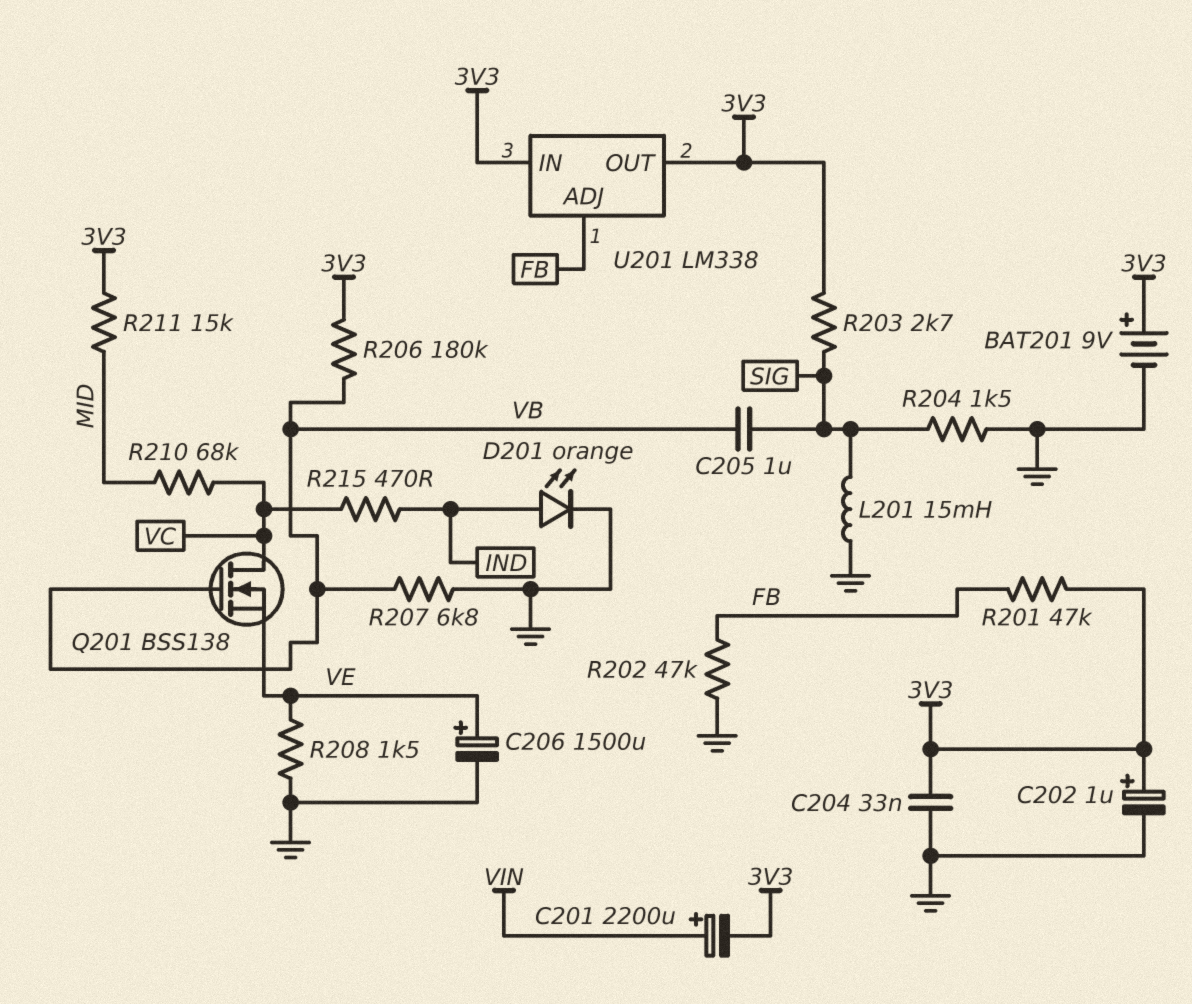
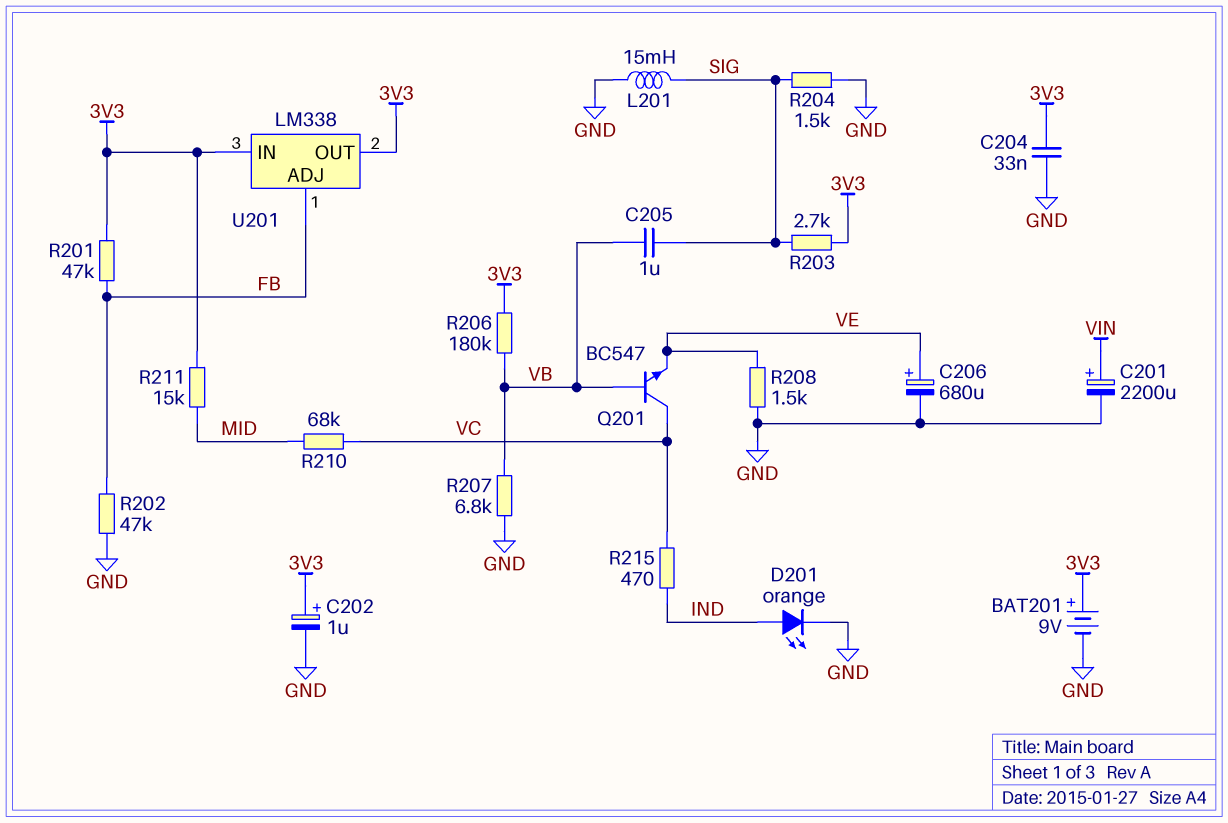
C201: 2200uF (plus VIN, minus 3V3) -> 2200uF (plus VIN, minus GND)
C206: 1500uF (plus VE, minus GND) -> 680uF (plus VE, minus GND)
Q201: NMOS BSS138 (G VB, D VC, S VE) -> NPN BC547 (B VB, C VC, E VE)

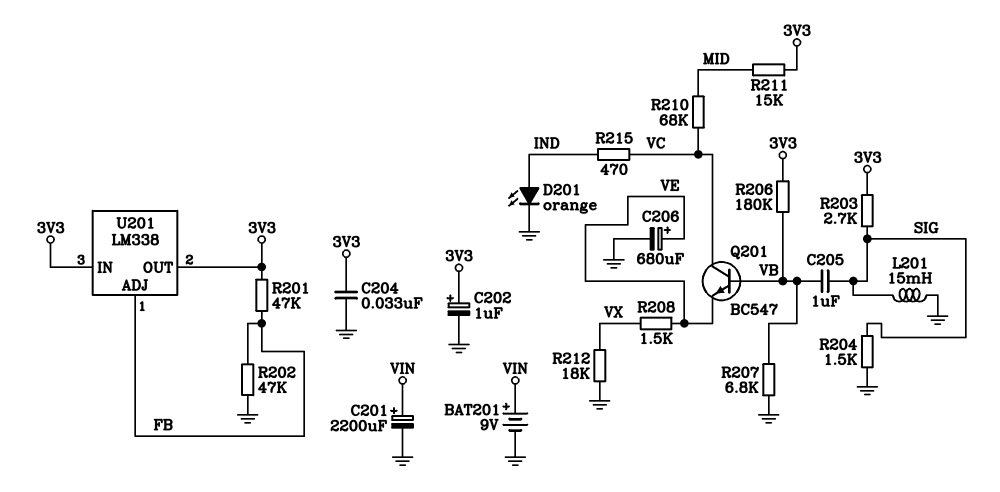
BAT201: 9V (plus 3V3, minus GND) -> 9V (plus VIN, minus GND)
R208: 1.5k (GND, VE) -> 1.5k (VE, VX)
R212: none -> 18k (GND, VX)

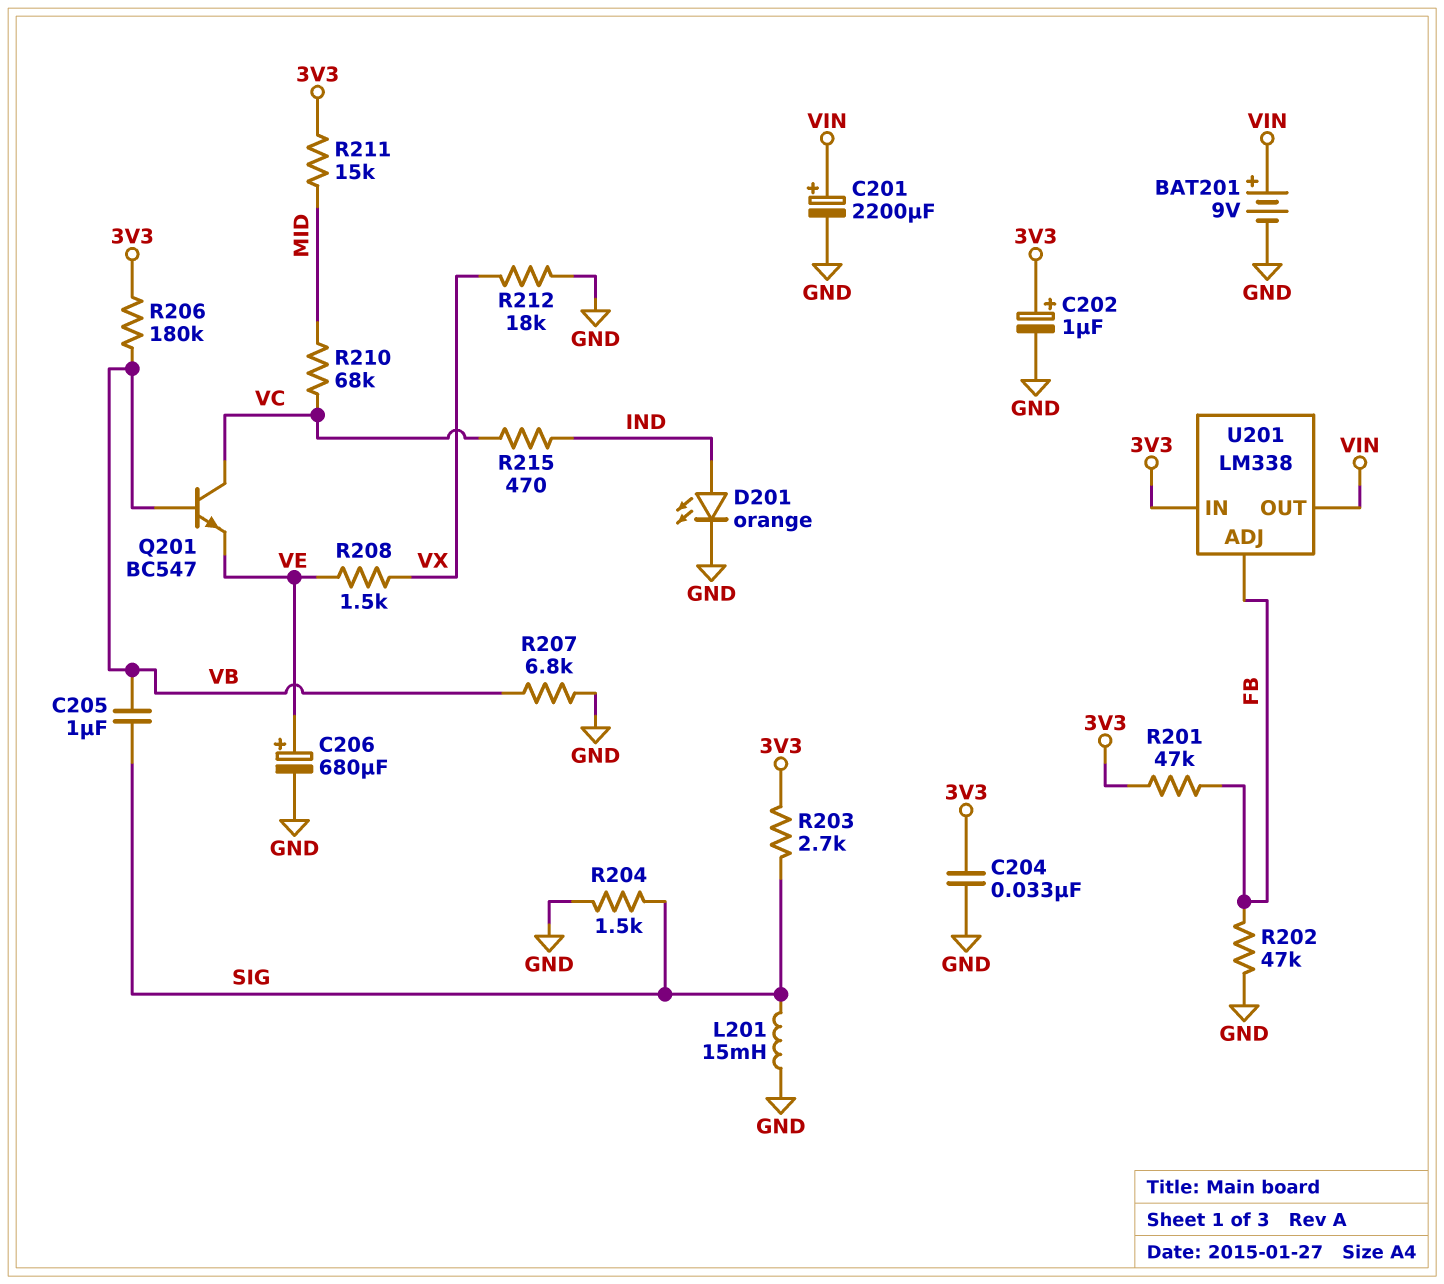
U201 pin OUT: 3V3 -> VIN

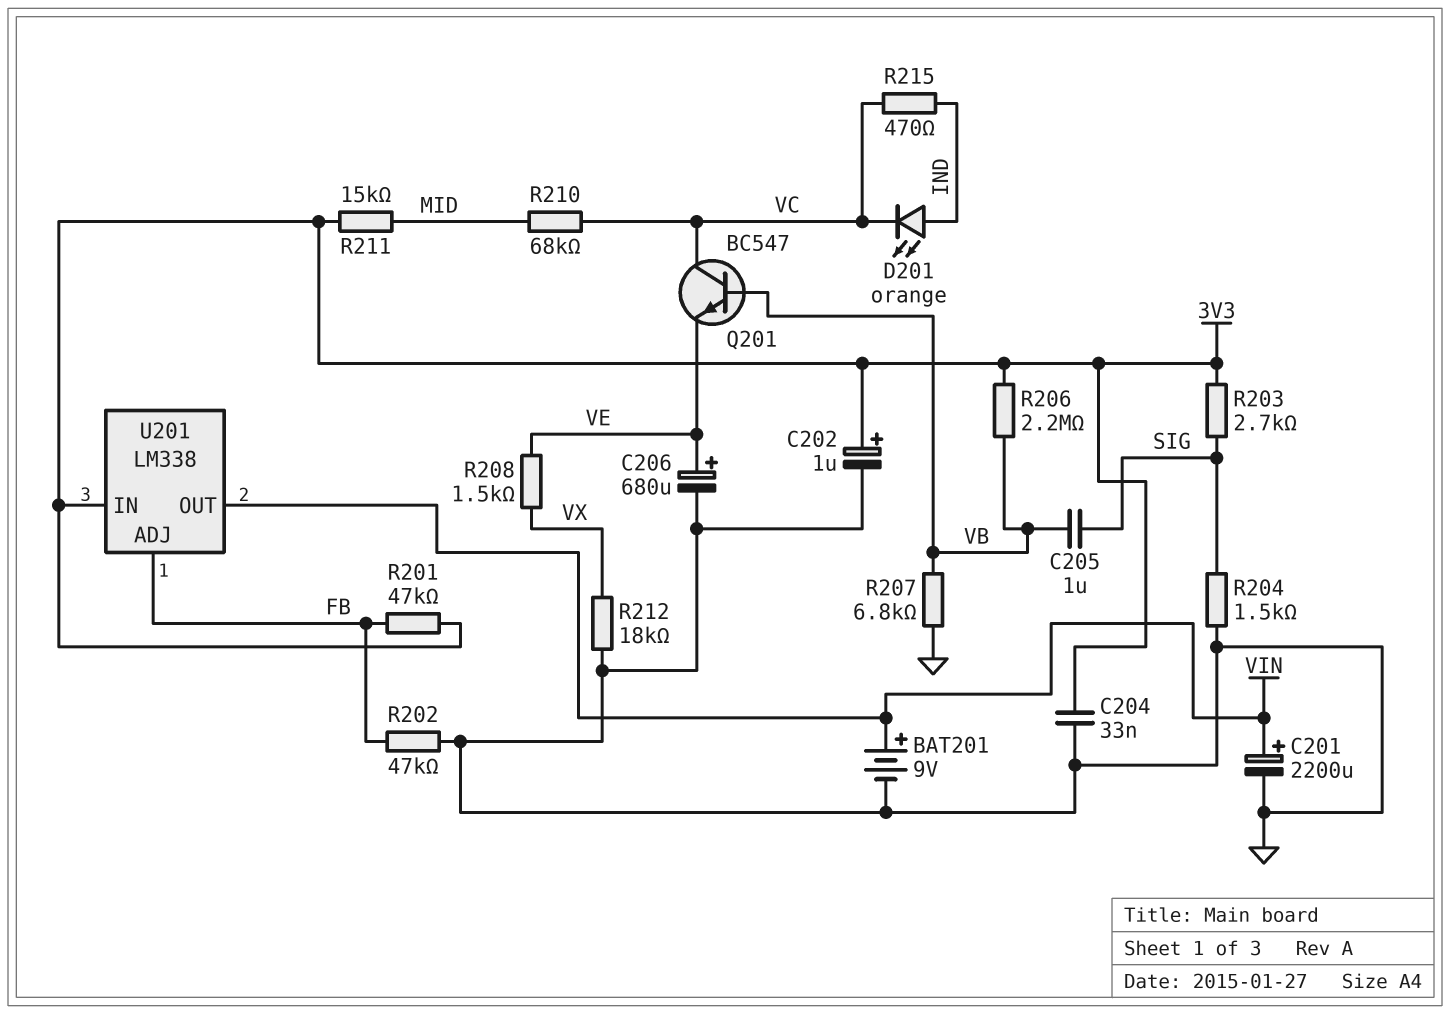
D201: LED orange (A IND, K GND) -> LED orange (A IND, K VC)
L201: 15mH (GND, SIG) -> none
R206: 180k (3V3, VB) -> 2.2M (3V3, VB)

